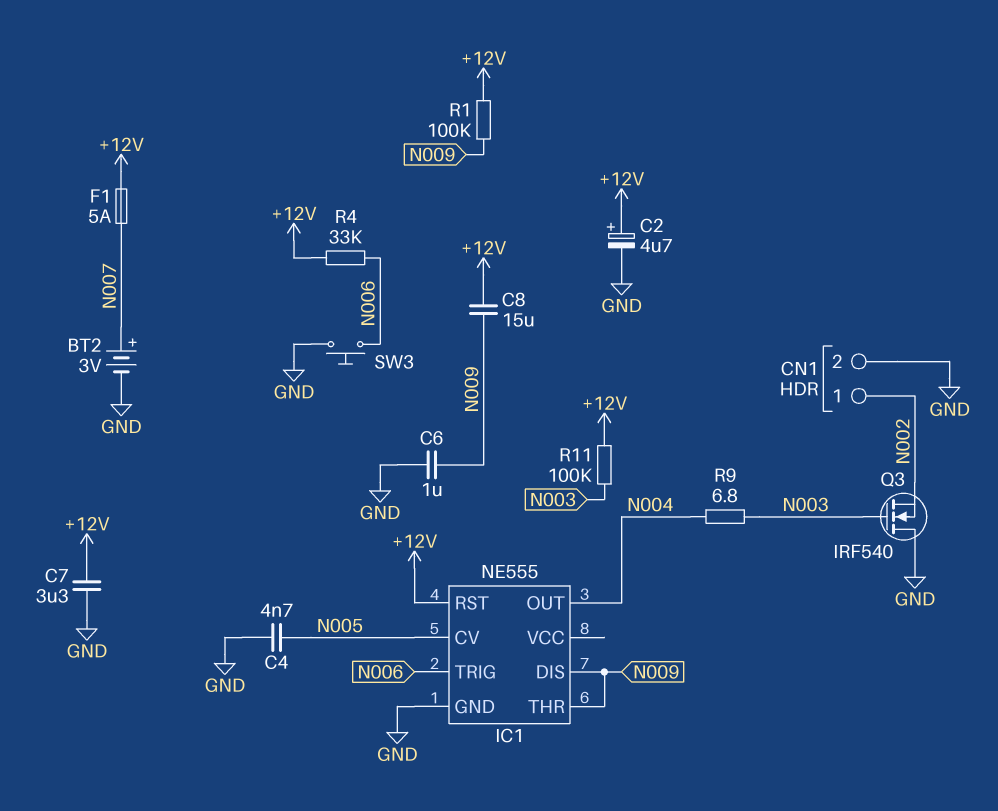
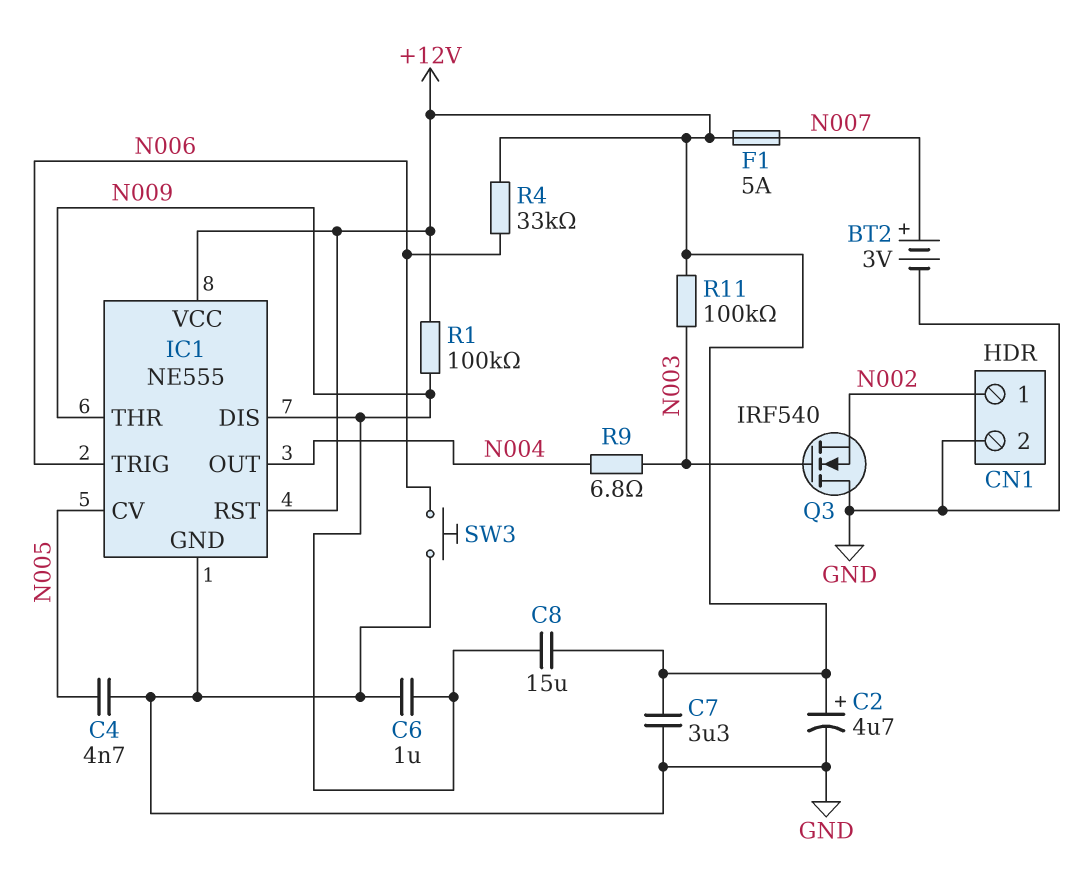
IC1 pin VCC: none -> +12V

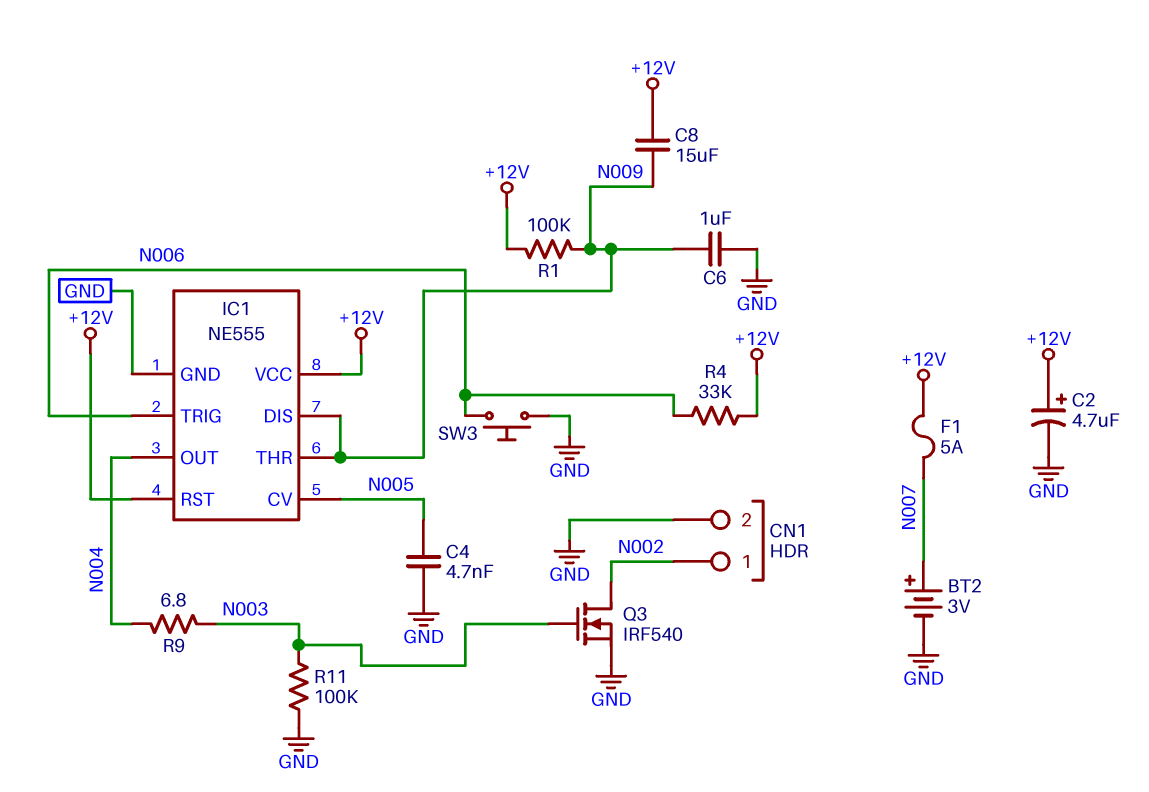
C7: 3.3uF (+12V, GND) -> none
Q3: NMOS IRF540 (G N003, D GND, S N002) -> NMOS IRF540 (G N003, D N002, S GND)
R11: 100k (+12V, N003) -> 100k (GND, N003)

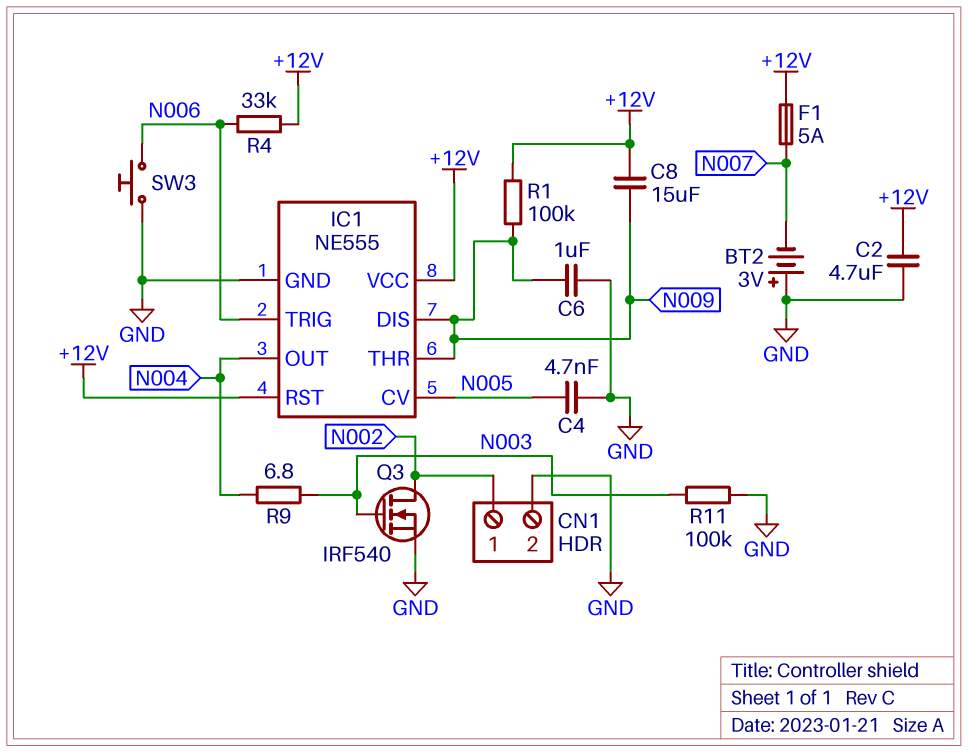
BT2: 3V (plus N007, minus GND) -> 3V (plus GND, minus N007)
C2: 4.7uF (plus +12V, minus GND) -> 4.7uF (+12V, GND)

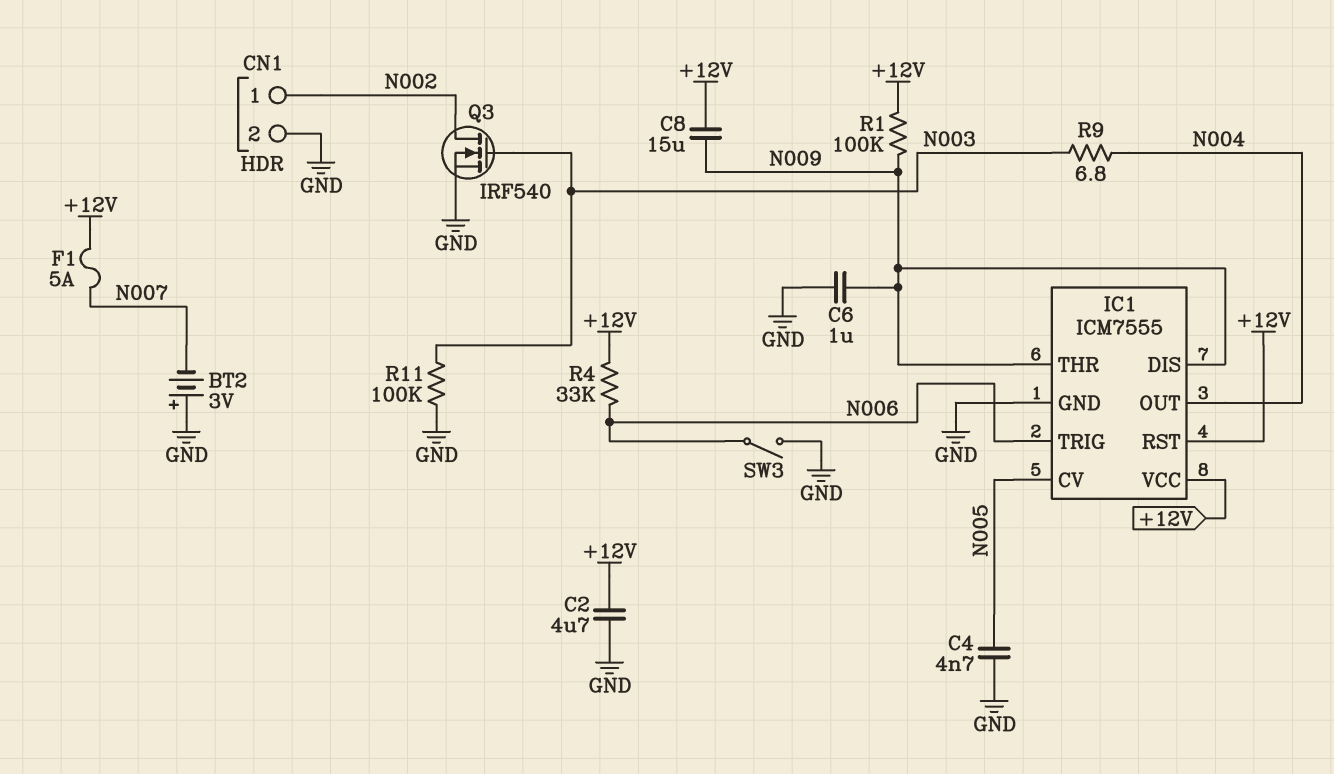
IC1: NE555 -> ICM7555
SW3: button (GND, N006) -> switch (GND, N006)

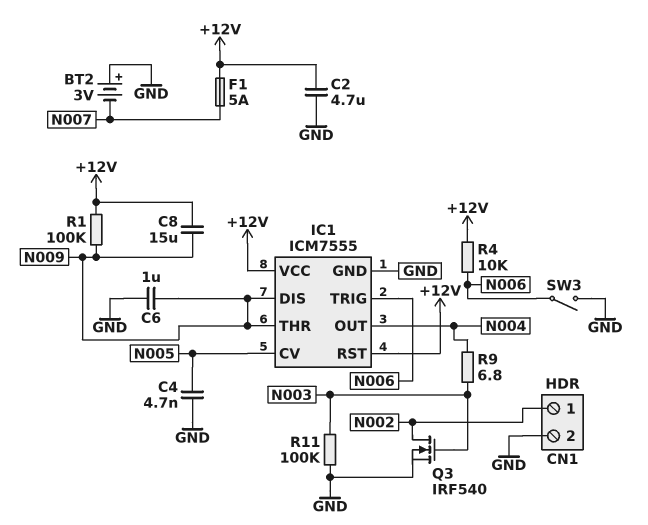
R4: 33k (+12V, N006) -> 10k (+12V, N006)

